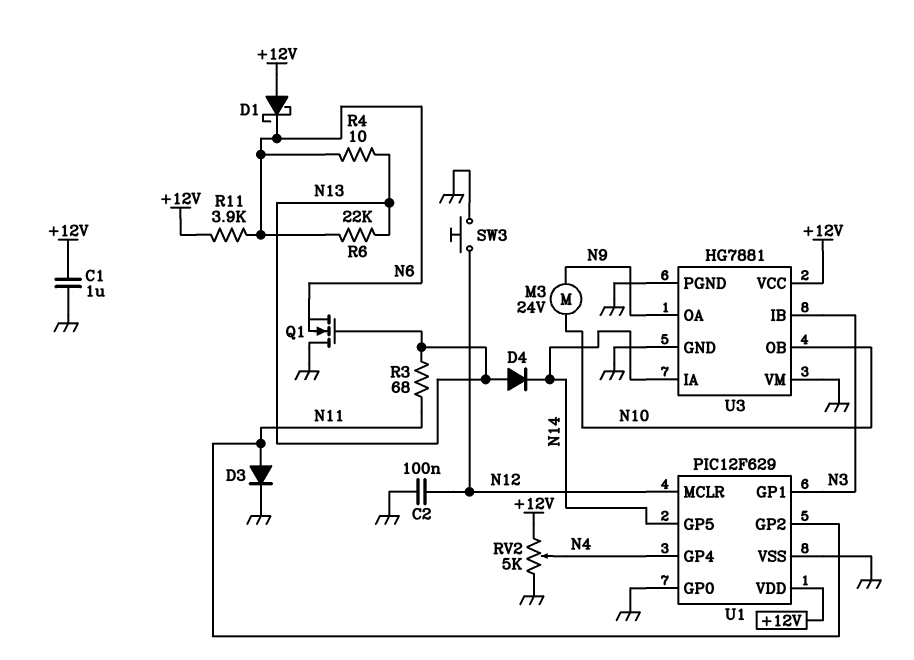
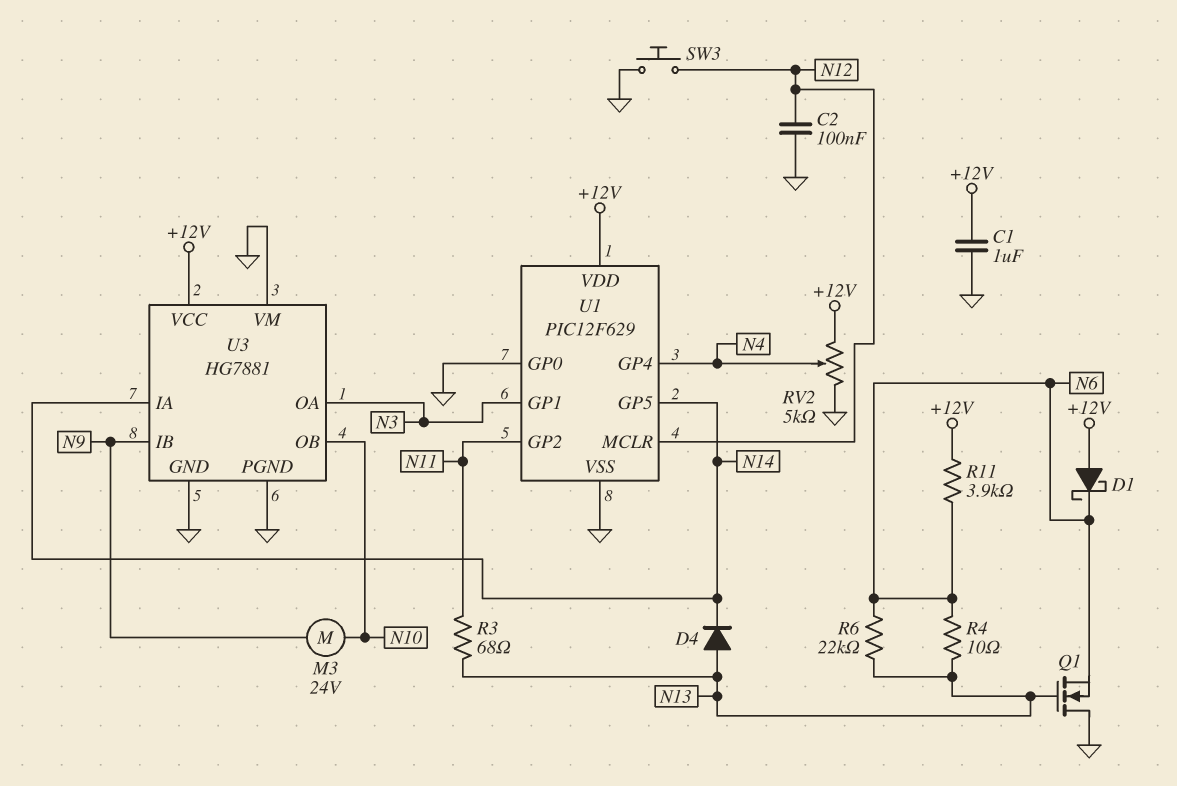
D3: diode (A N11, K GND) -> none
U3 pin IB: N3 -> N9
U3 pin OA: N9 -> N3

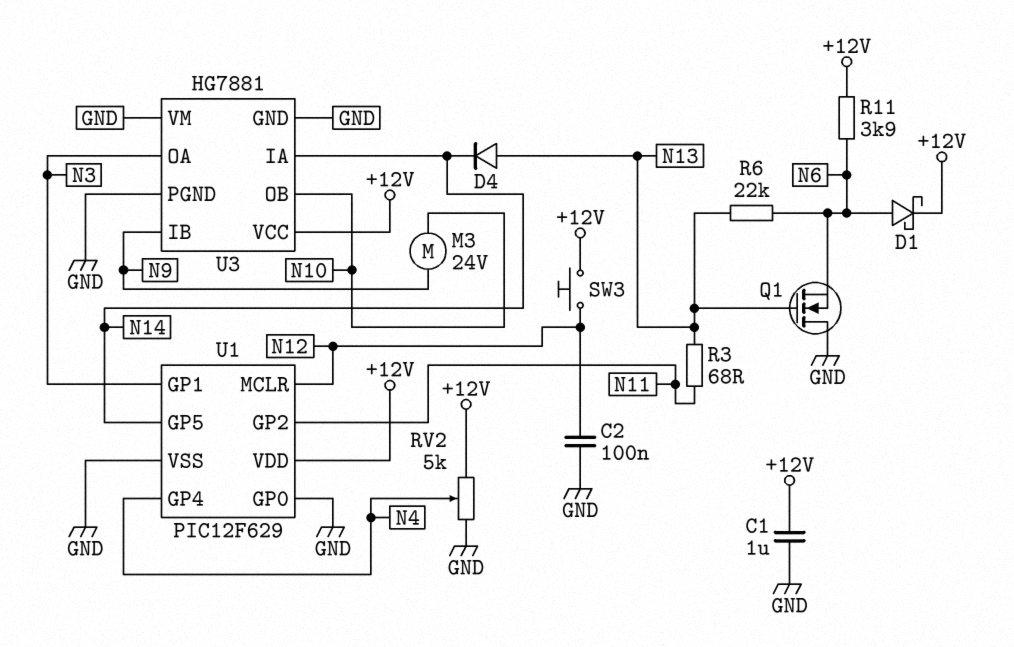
D1: schottky (A +12V, K N6) -> schottky (A N6, K +12V)
R4: 10 (N6, N13) -> none
SW3: button (GND, N12) -> button (+12V, N12)

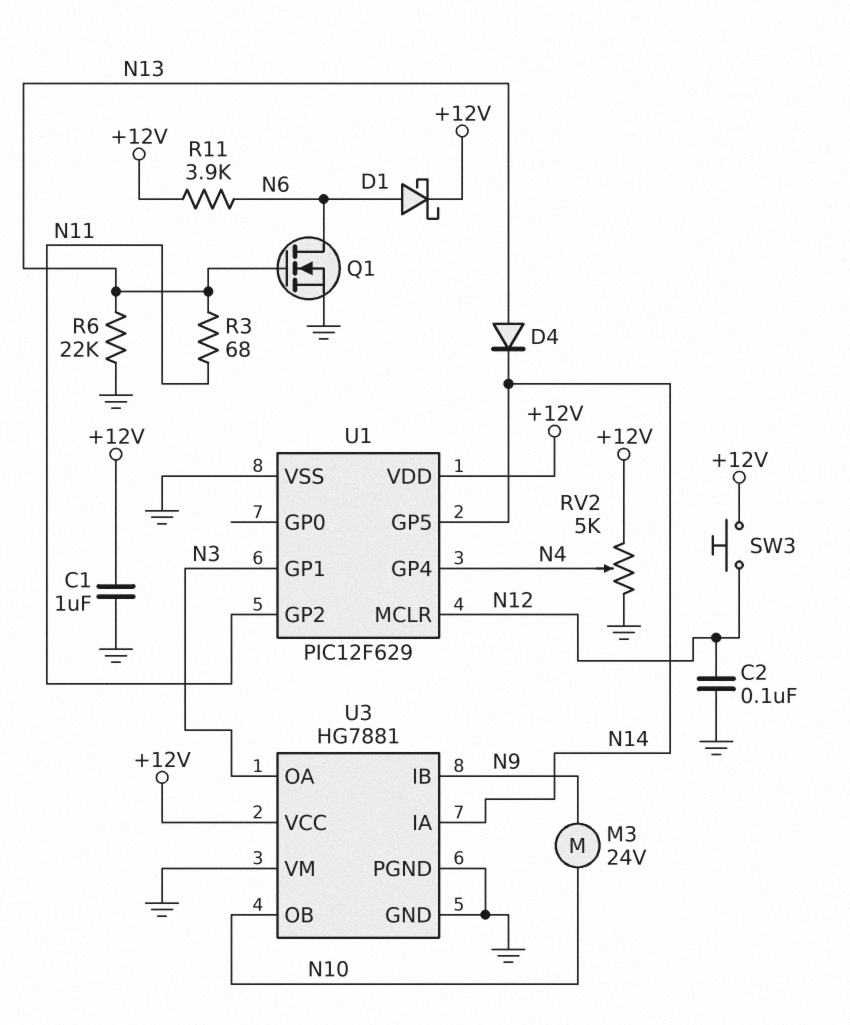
Q1: NMOS (G N13, D GND, S N6) -> NMOS (G N13, D N6, S GND)
R6: 22k (N6, N13) -> 22k (GND, N13)
U1 pin GP0: GND -> none

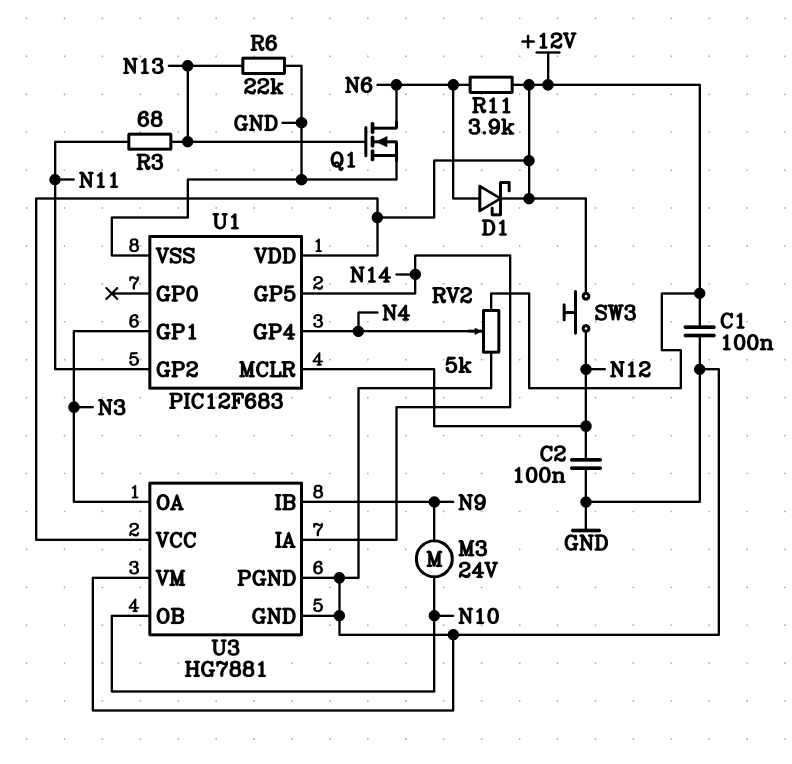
C1: 1uF (+12V, GND) -> 100nF (+12V, GND)
D4: diode (A N13, K N14) -> none
U1: PIC12F629 -> PIC12F683

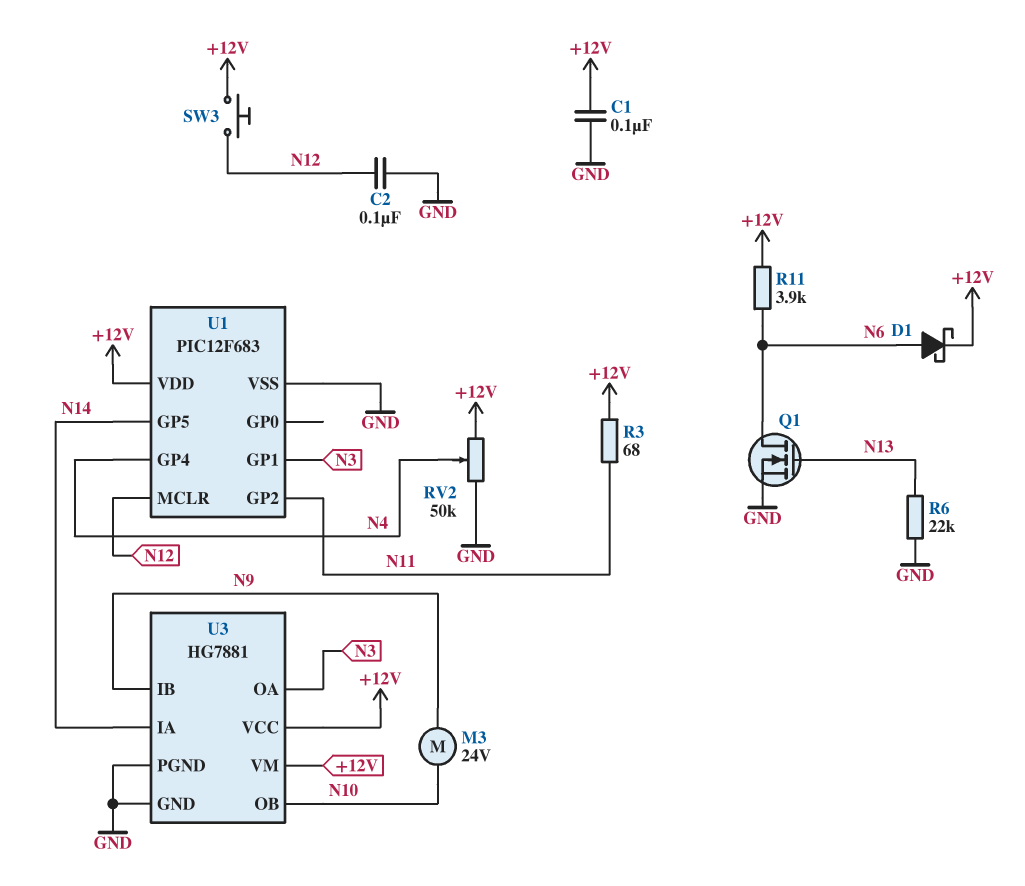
R3: 68 (N11, N13) -> 68 (+12V, N11)
RV2: 5k (+12V, GND, wiper N4) -> 50k (+12V, GND, wiper N4)
U3 pin VM: GND -> +12V

